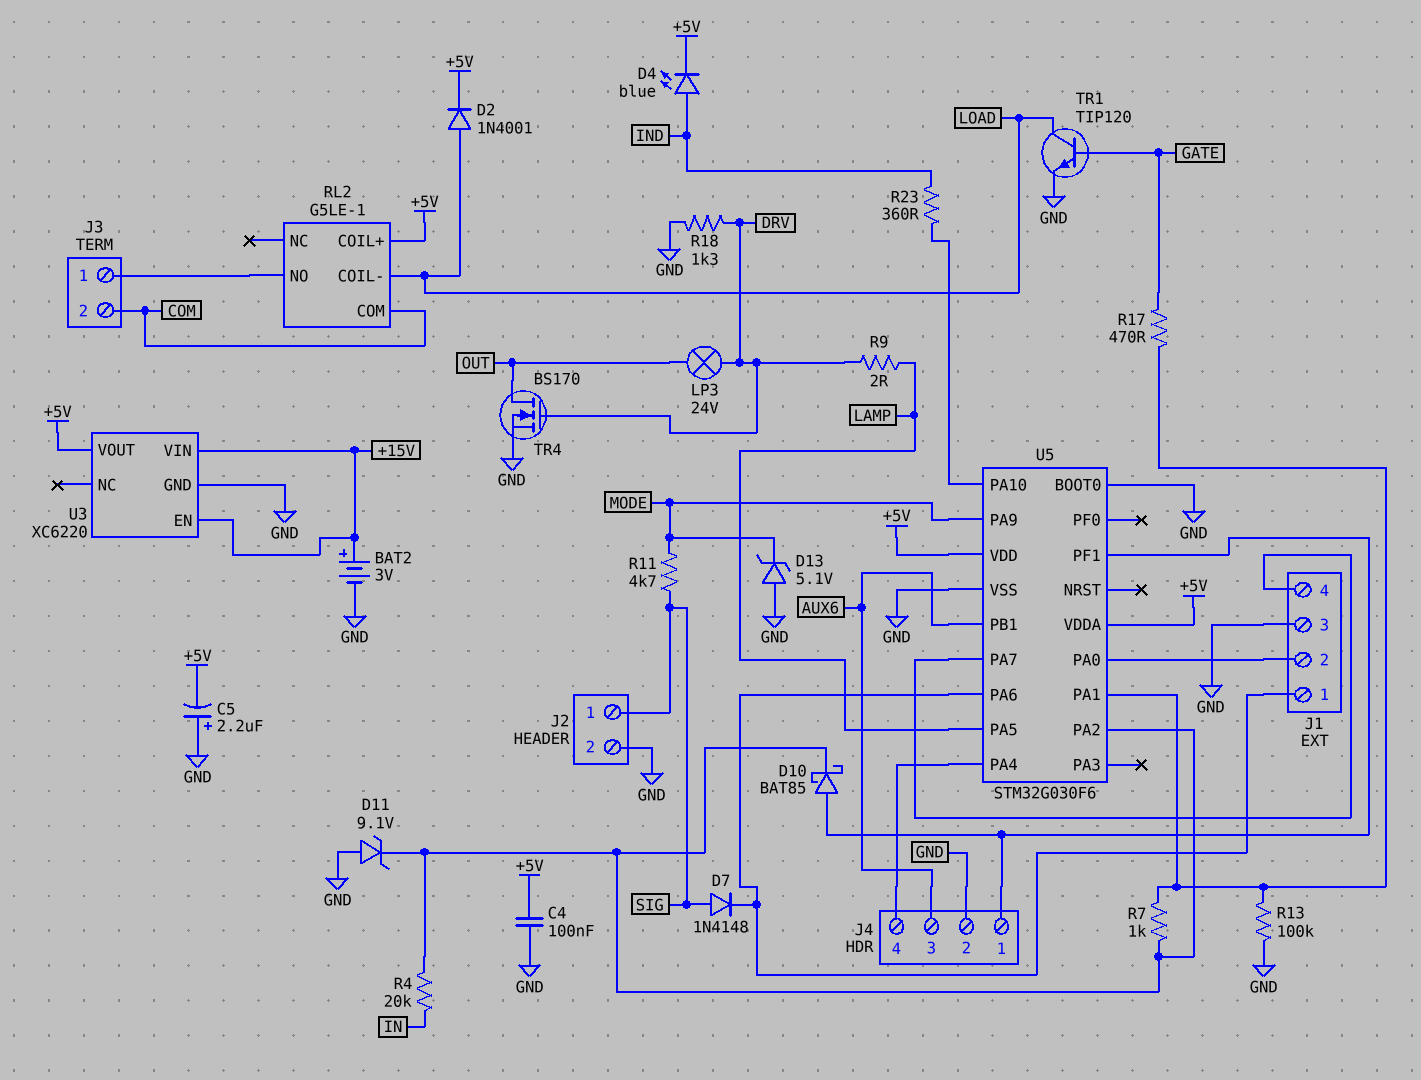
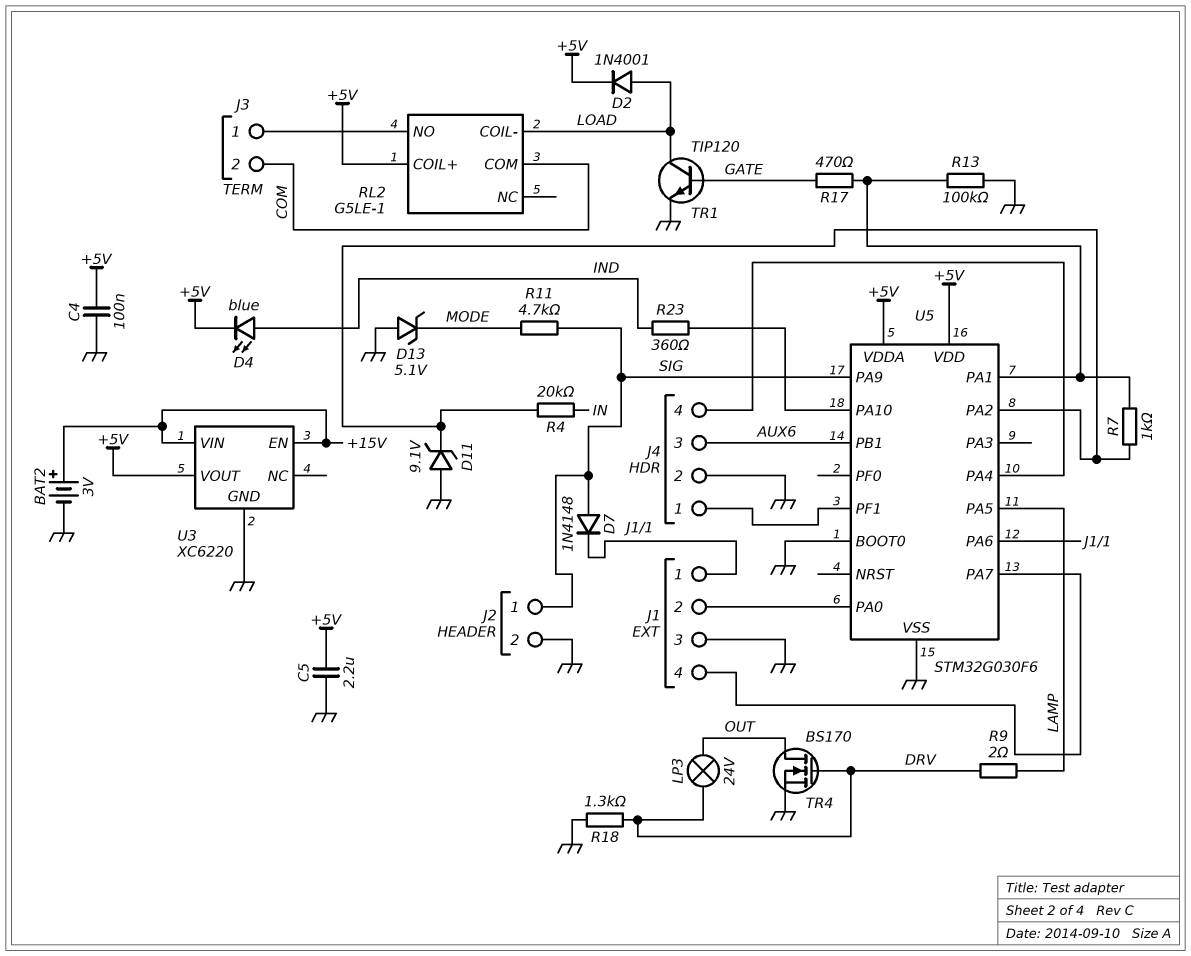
C5: 2.2uF (plus GND, minus +5V) -> 2.2uF (+5V, GND)
D10: schottky BAT85 (A J4/1, K U5/PA2) -> none
U5 pin PA9: MODE -> SIG

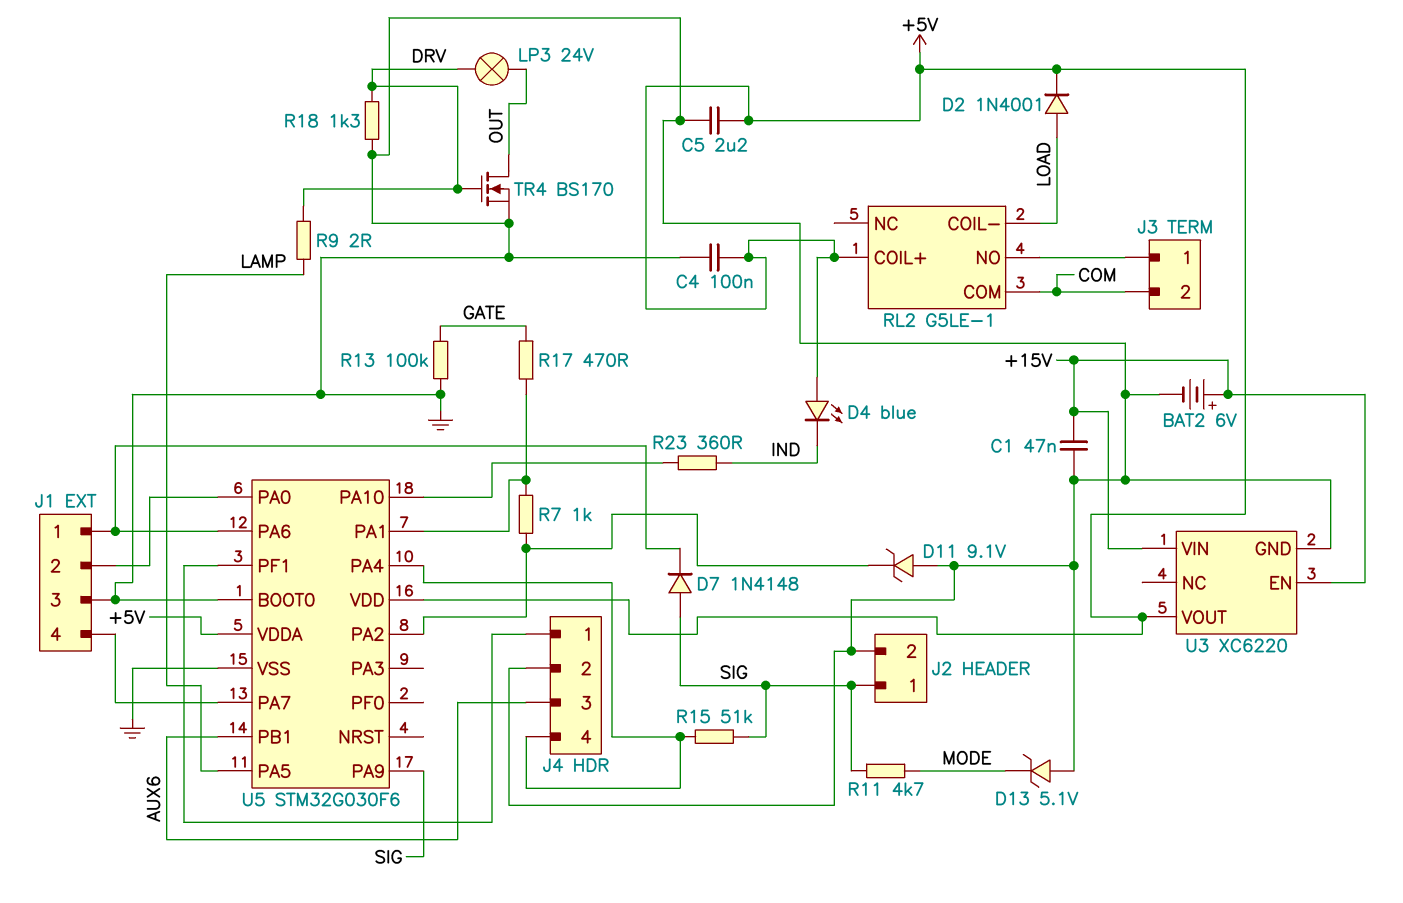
BAT2: 3V (plus +15V, minus GND) -> 6V (plus +15V, minus GND)
C1: none -> 47nF (+15V, GND)
D4: LED blue (A IND, K +5V) -> LED blue (A +5V, K IND)
R4: 20k (IN, U5/PA2) -> none
R13: 100k (GND, U5/PA1) -> 100k (GATE, GND)
R15: none -> 51k (J4/4, SIG)
TR1: NPN TIP120 (B GATE, C LOAD, E GND) -> none

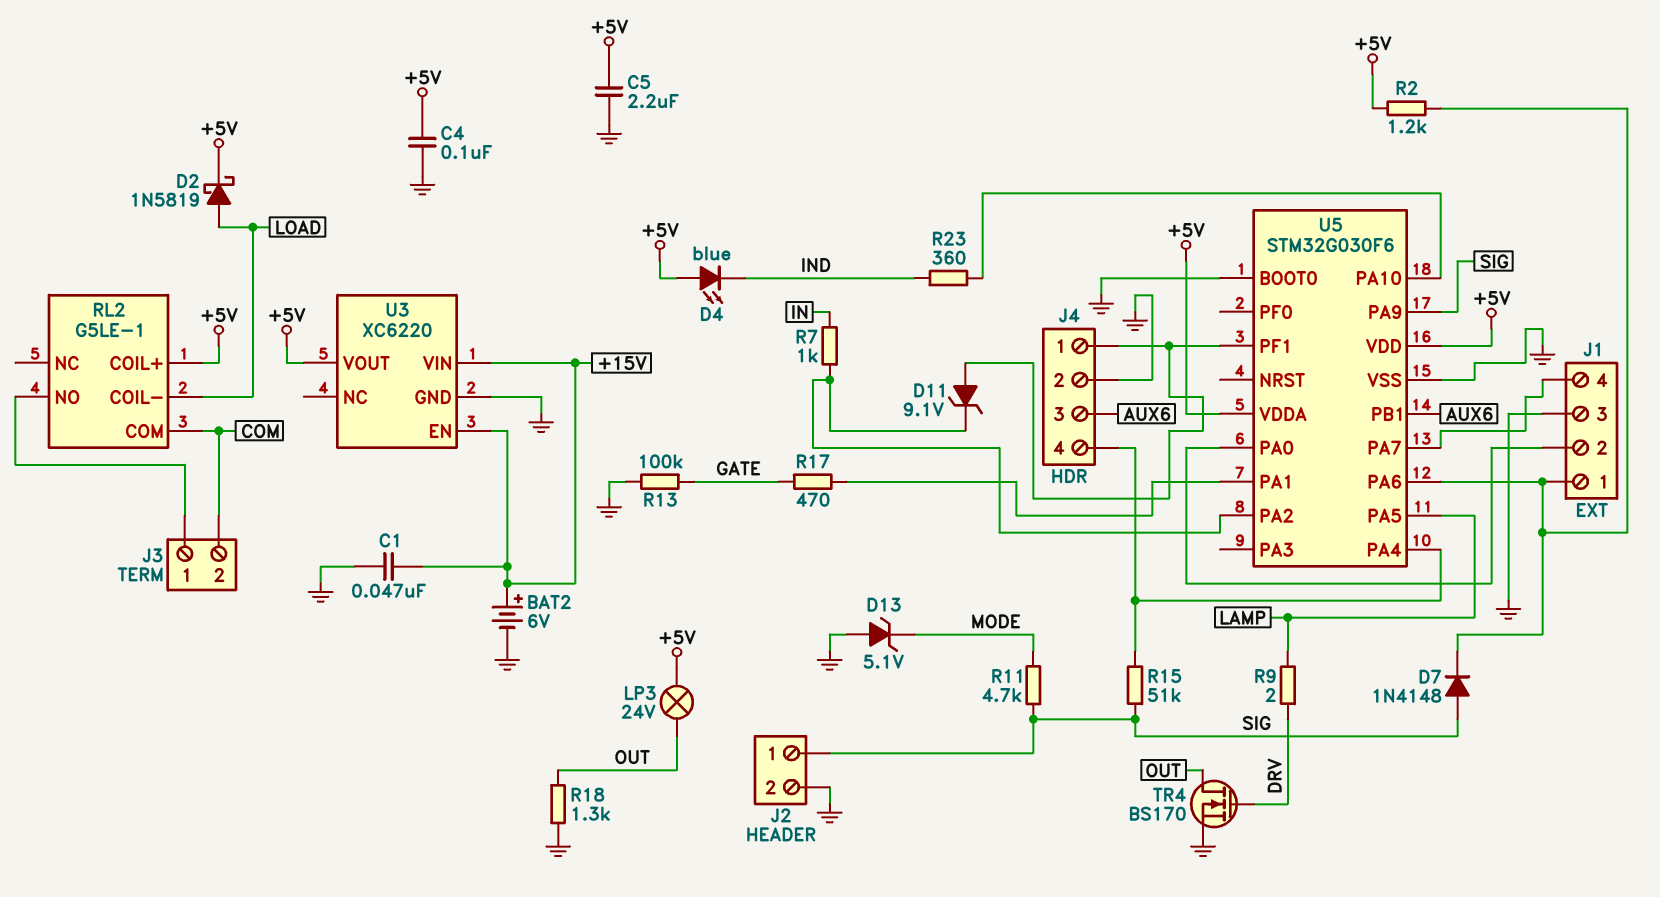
D2: diode 1N4001 (A LOAD, K +5V) -> schottky 1N5819 (A LOAD, K +5V)
D11: zener 9.1V (A GND, K U5/PA2) -> zener 9.1V (A J4/1, K U5/PA2)
LP3: lamp 24V (DRV, OUT) -> lamp 24V (+5V, OUT)
R2: none -> 1.2k (+5V, J1/1)
R7: 1k (U5/PA1, U5/PA2) -> 1k (IN, U5/PA2)
R18: 1.3k (DRV, GND) -> 1.3k (GND, OUT)

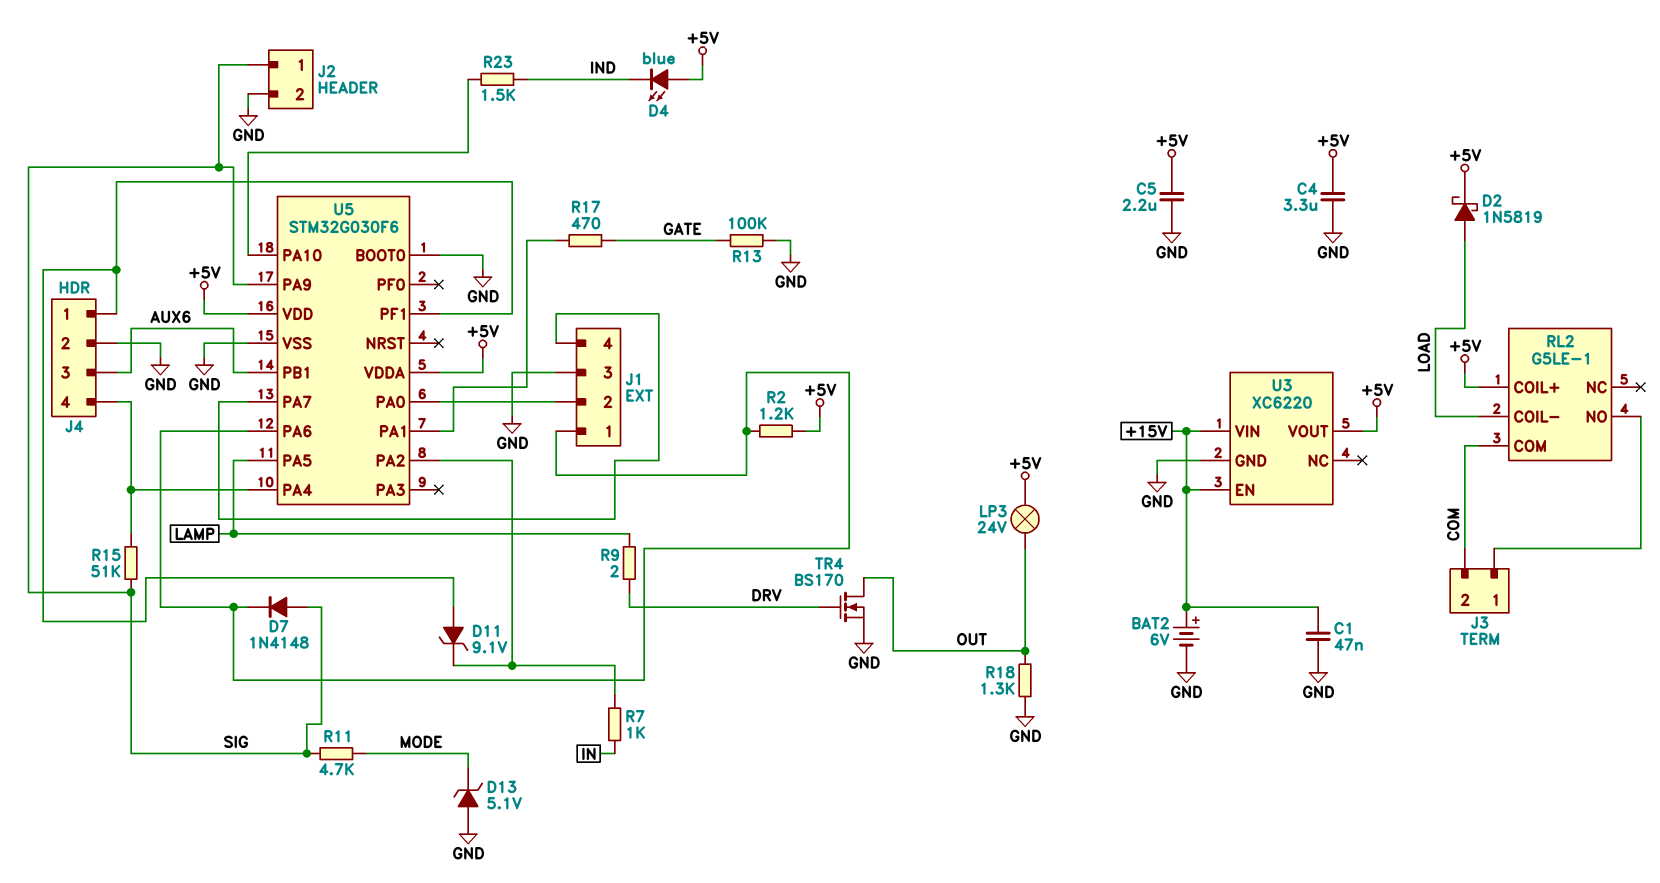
C4: 100nF (+5V, GND) -> 3.3uF (+5V, GND)
R23: 360 (IND, U5/PA10) -> 1.5k (IND, U5/PA10)

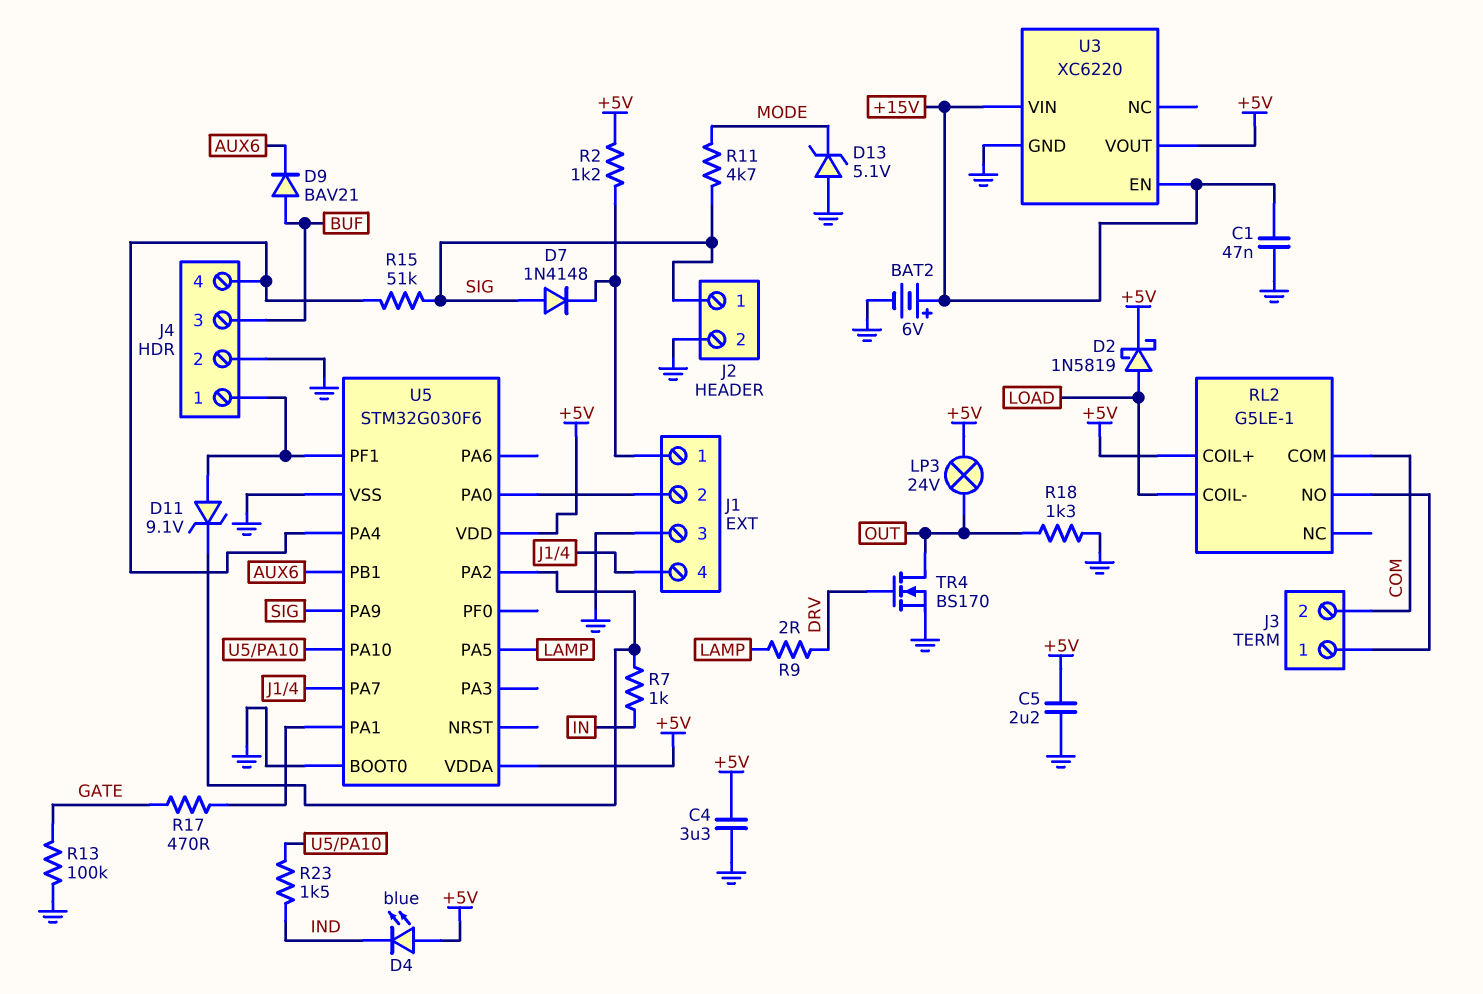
D9: none -> diode BAV21 (A BUF, K AUX6)
J4 pin 3: AUX6 -> BUF
U5 pin PA6: J1/1 -> none

